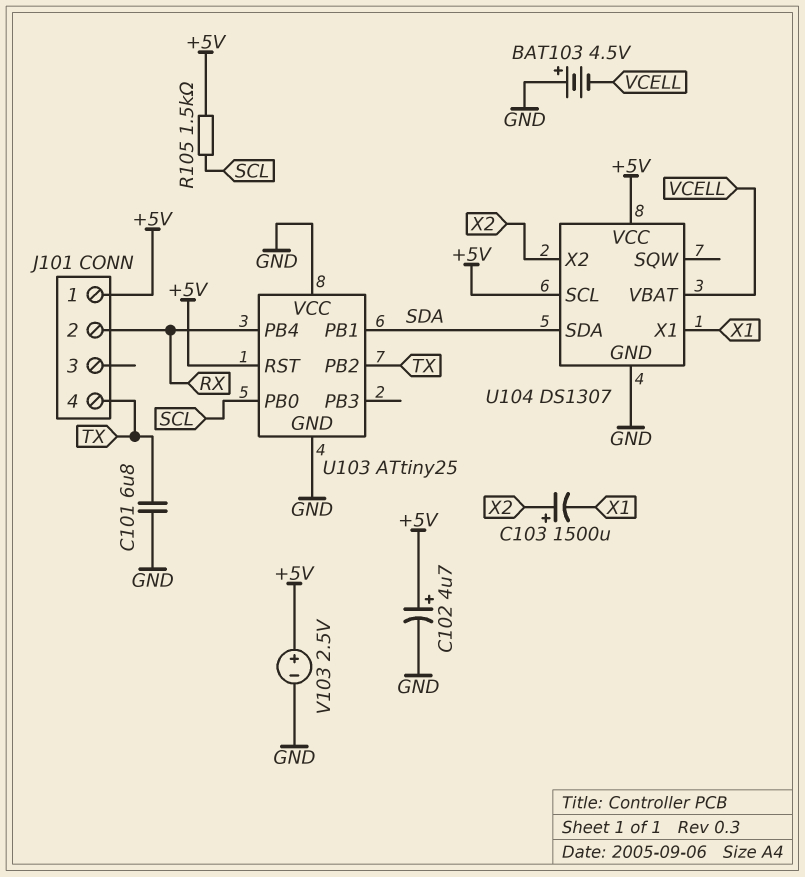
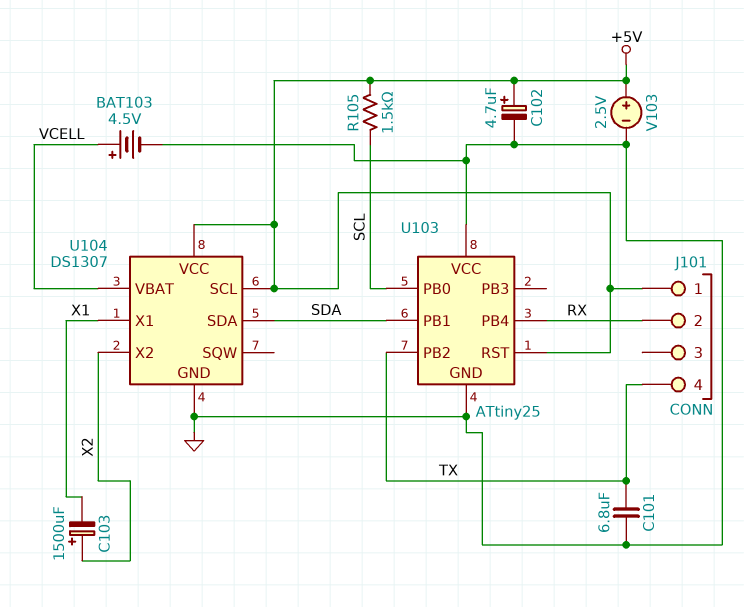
BAT103: 4.5V (plus GND, minus VCELL) -> 4.5V (plus VCELL, minus GND)

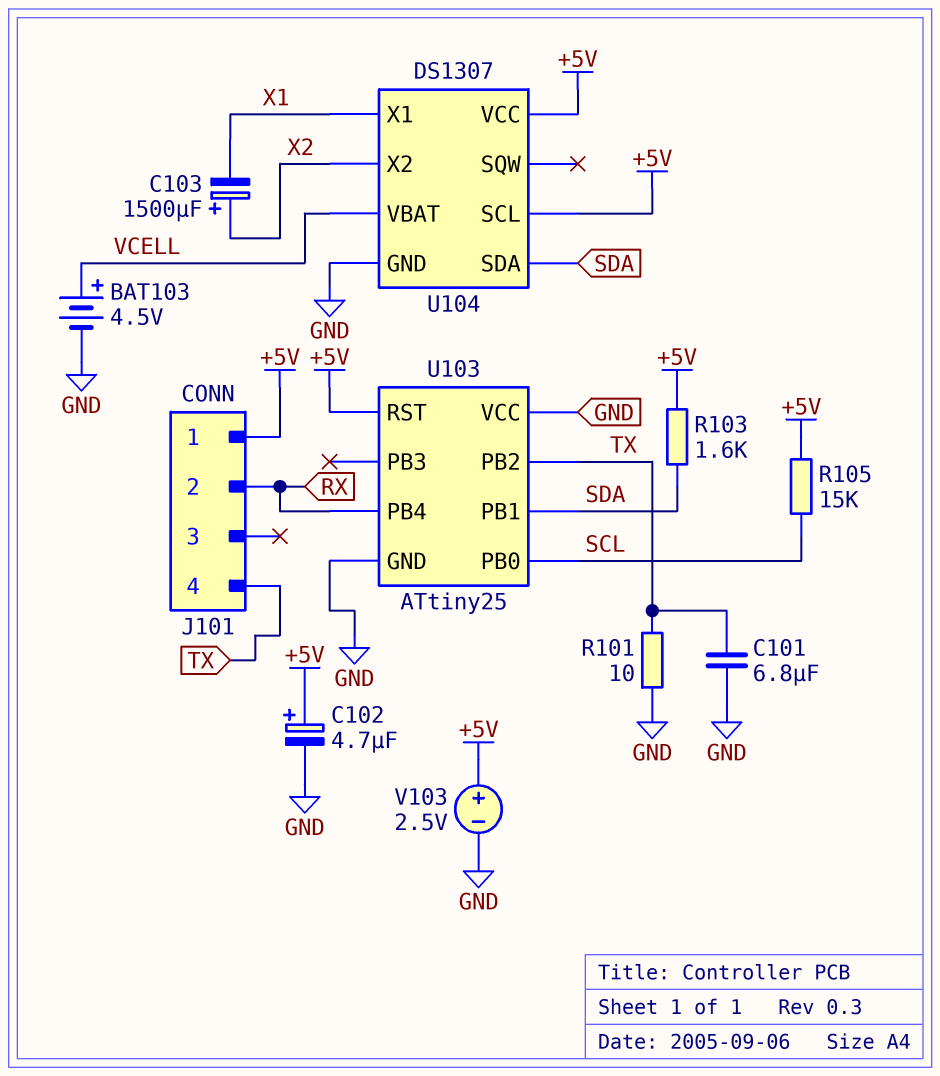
R101: none -> 10 (GND, TX)
R103: none -> 1.6k (+5V, SDA)
R105: 1.5k (+5V, SCL) -> 15k (+5V, SCL)

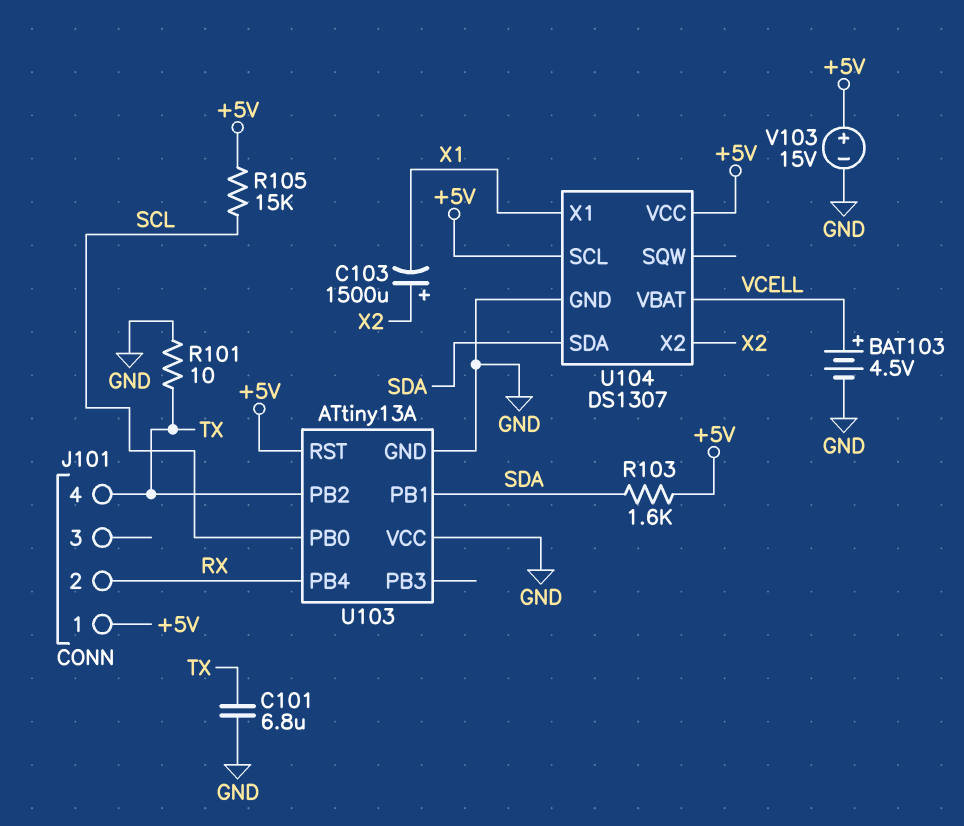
C102: 4.7uF (plus +5V, minus GND) -> none
U103: ATtiny25 -> ATtiny13A
V103: 2.5V (plus +5V, minus GND) -> 15V (plus +5V, minus GND)

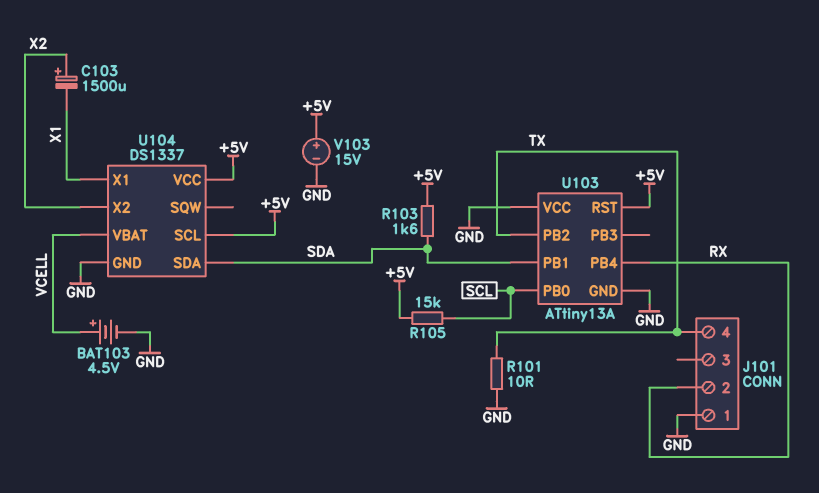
C101: 6.8uF (GND, TX) -> none
J101 pin 1: +5V -> GND
U104: DS1307 -> DS1337

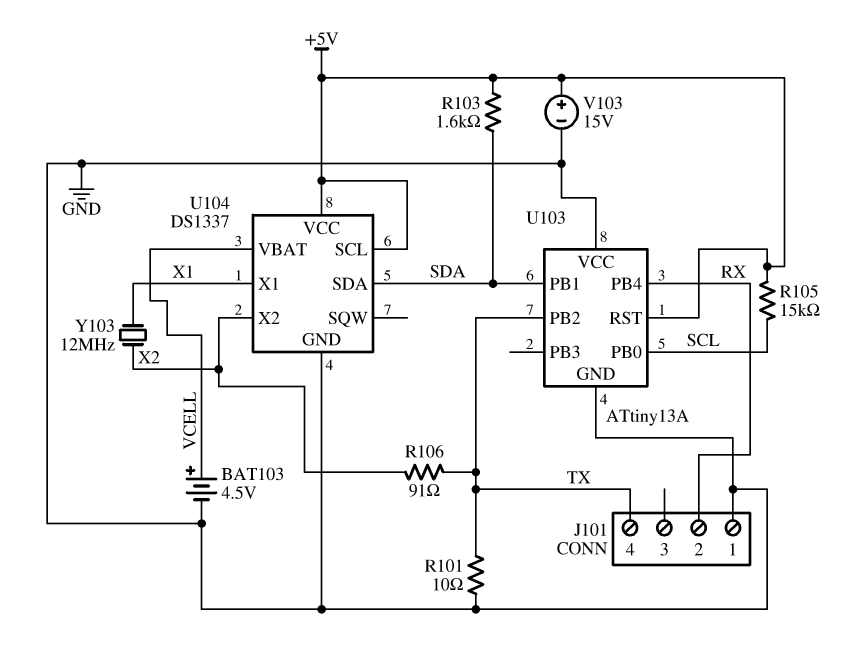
C103: 1500uF (plus X2, minus X1) -> none
R106: none -> 91 (TX, X2)
Y103: none -> 12MHz (X1, X2)

